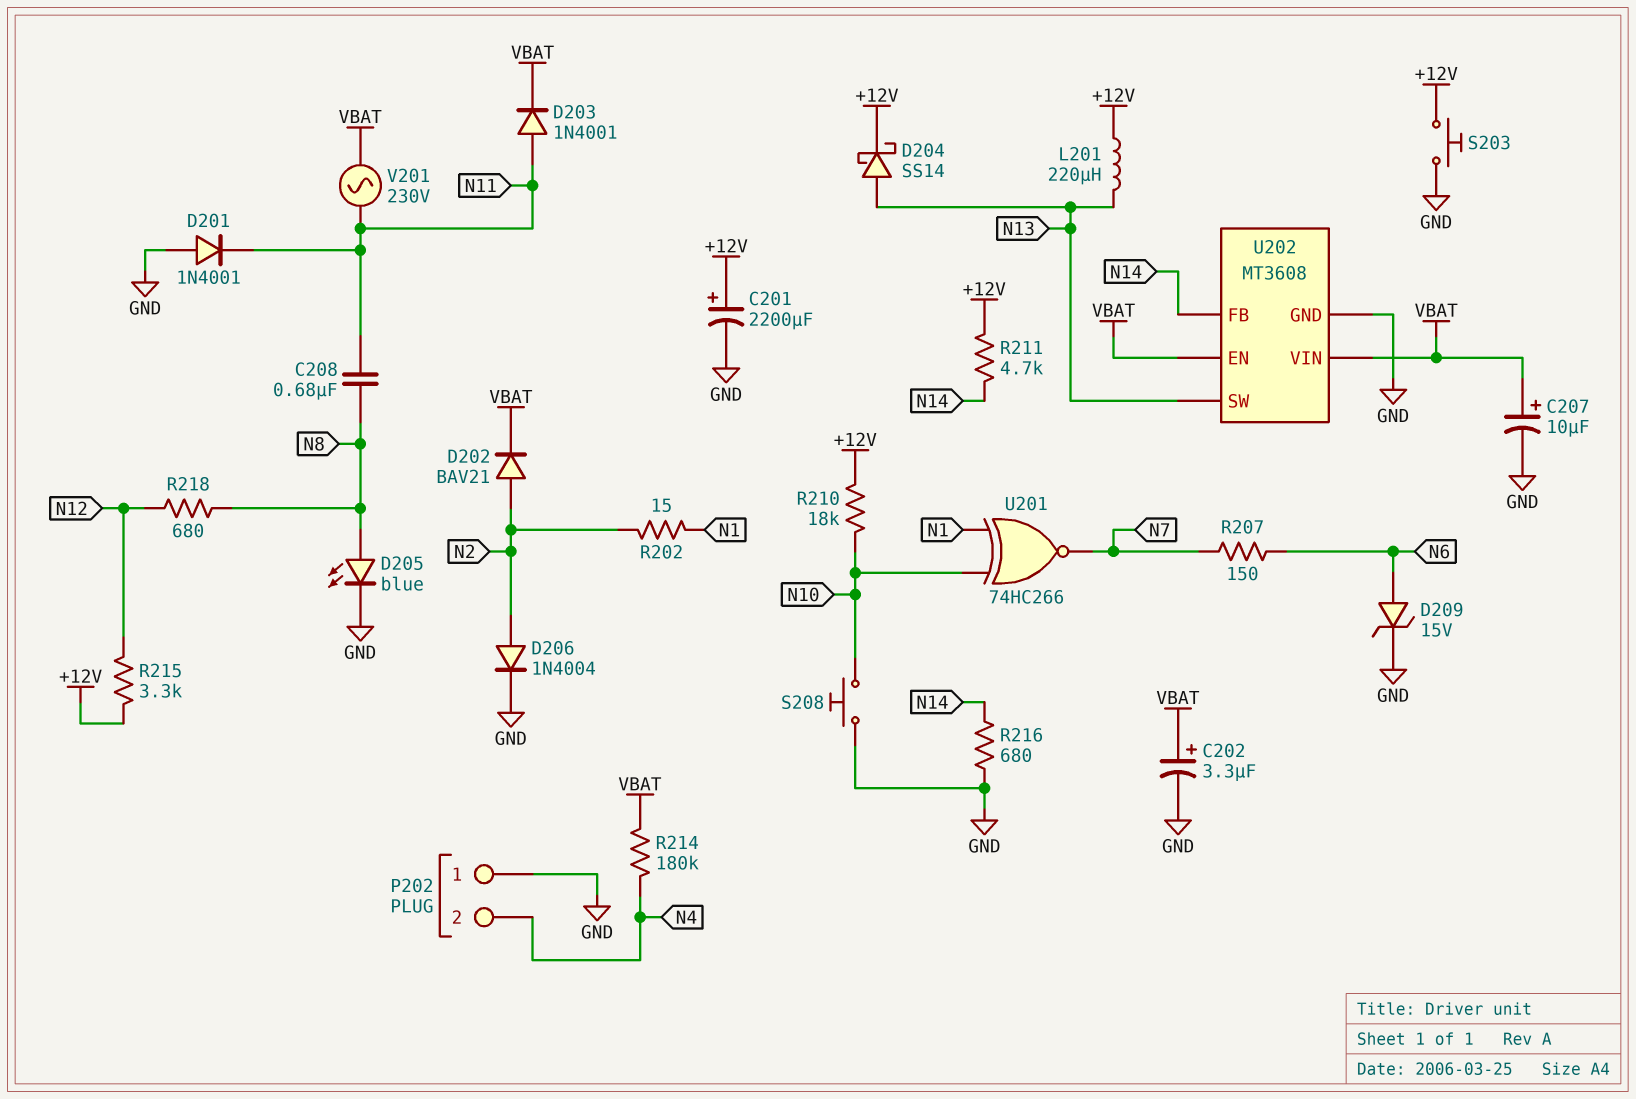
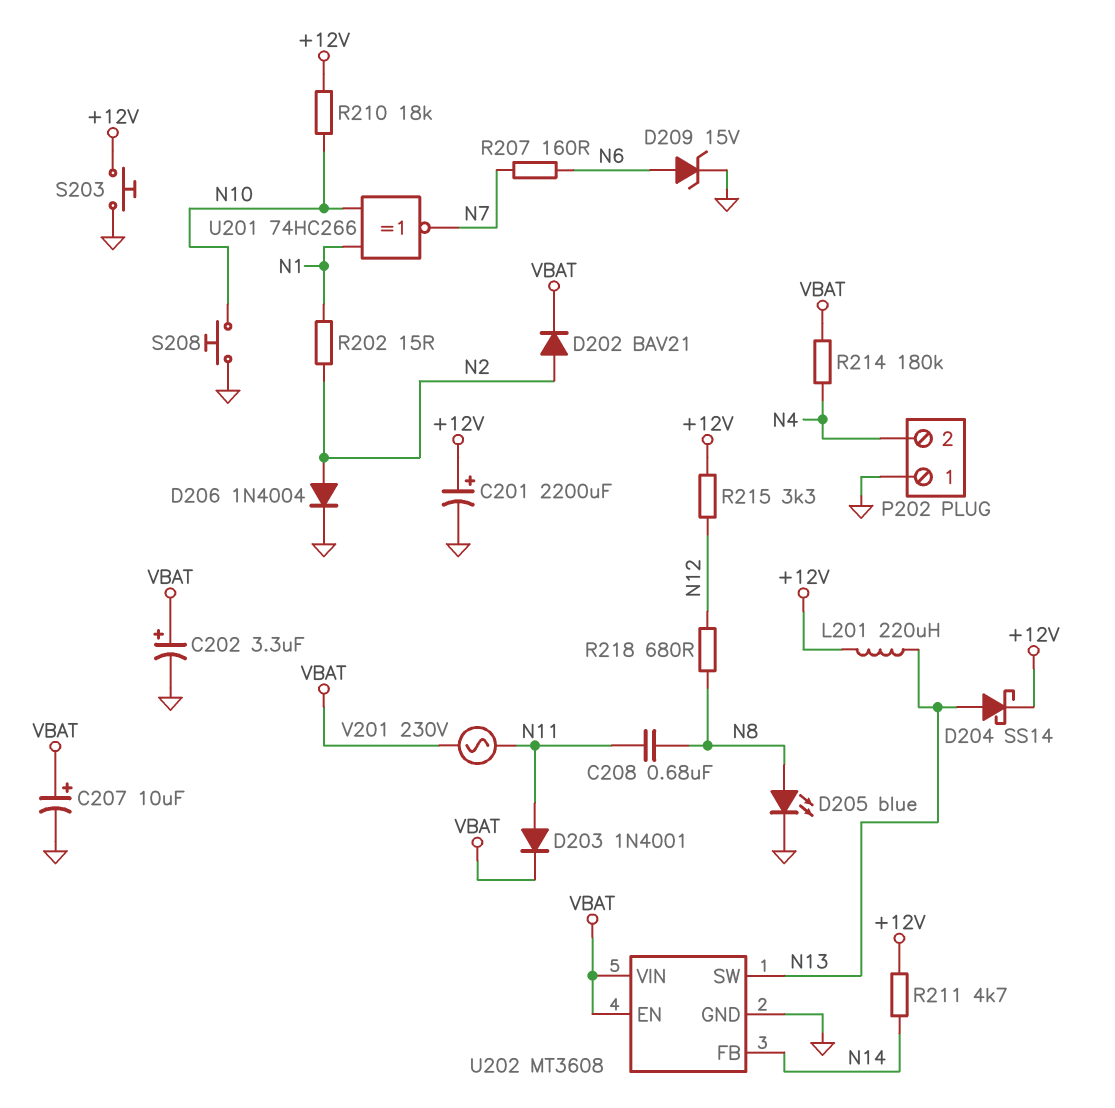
D201: diode 1N4001 (A GND, K N11) -> none
R207: 150 (N6, N7) -> 160 (N6, N7)
R216: 680 (GND, N14) -> none

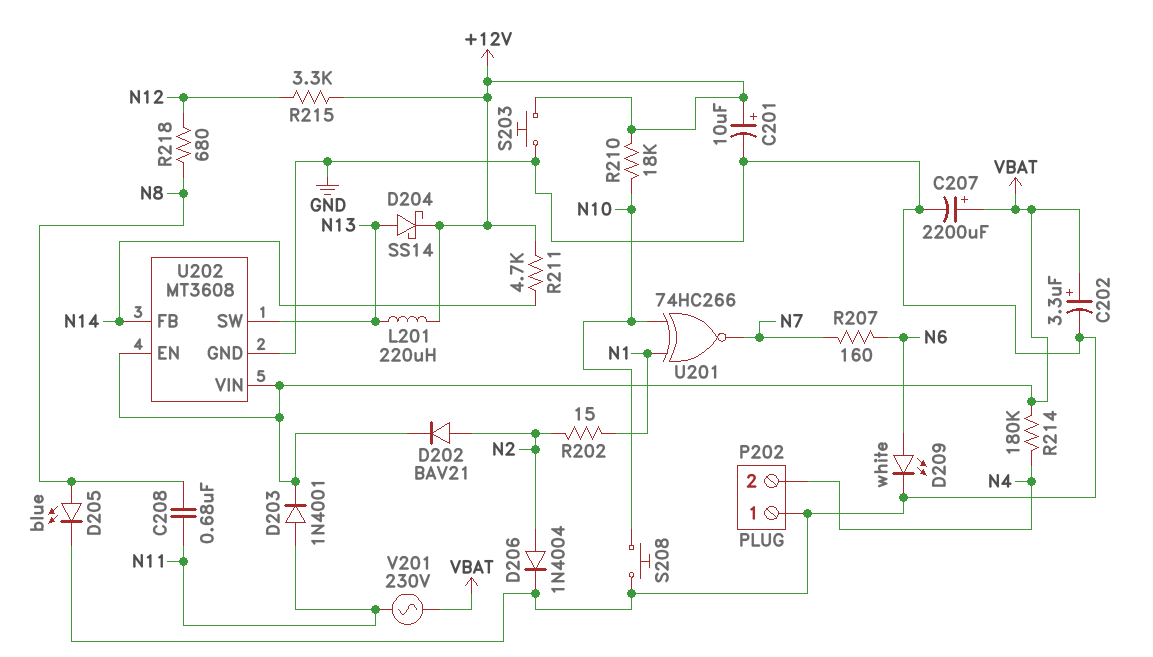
C201: 2200uF (plus +12V, minus GND) -> 10uF (plus +12V, minus GND)
C207: 10uF (plus VBAT, minus GND) -> 2200uF (plus VBAT, minus GND)
D209: zener 15V (A N6, K GND) -> LED white (A N6, K GND)

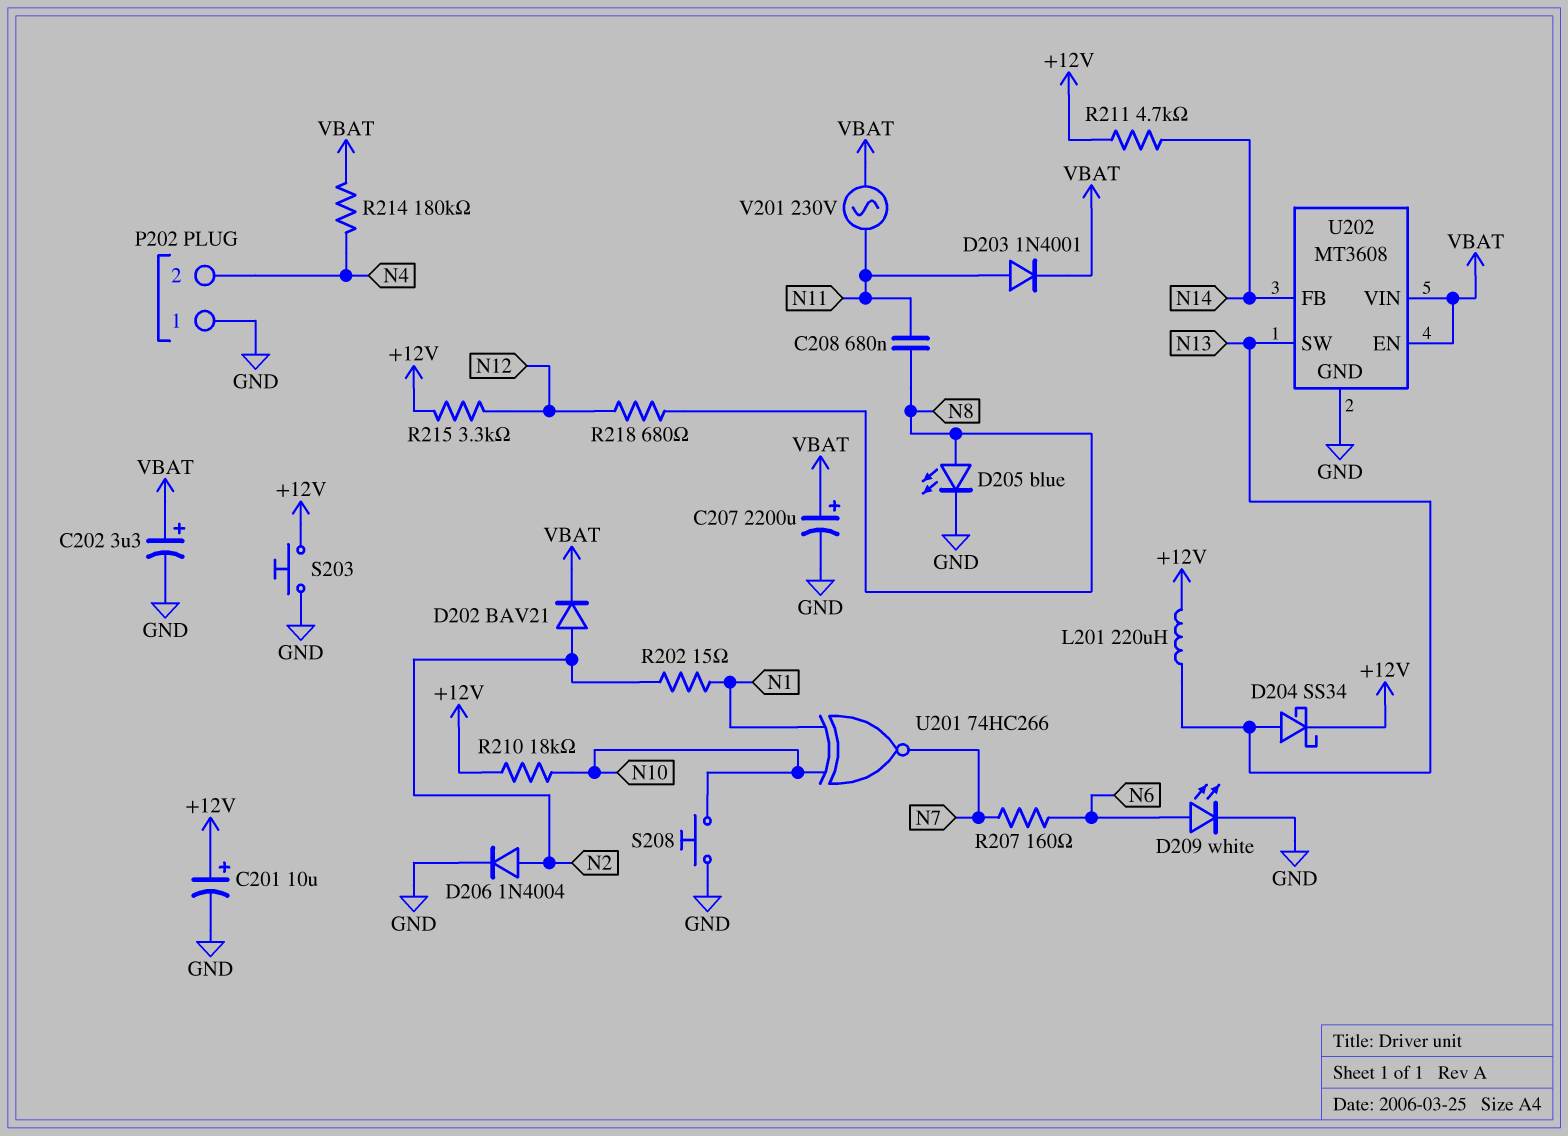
D204: schottky SS14 (A N13, K +12V) -> schottky SS34 (A N13, K +12V)

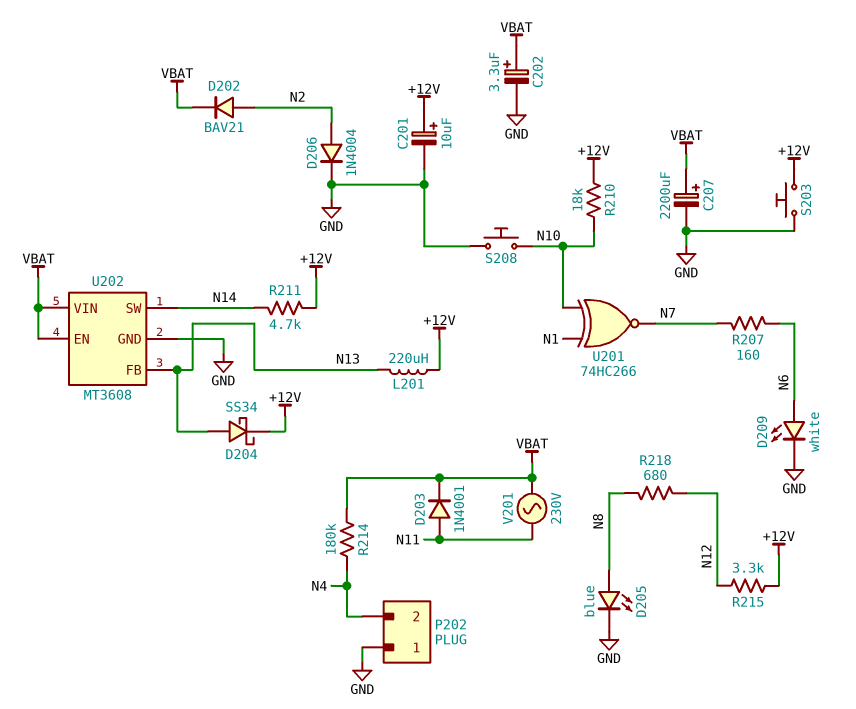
C208: 680nF (N8, N11) -> none
R202: 15 (N1, N2) -> none
U202 pin FB: N14 -> N13
U202 pin SW: N13 -> N14

